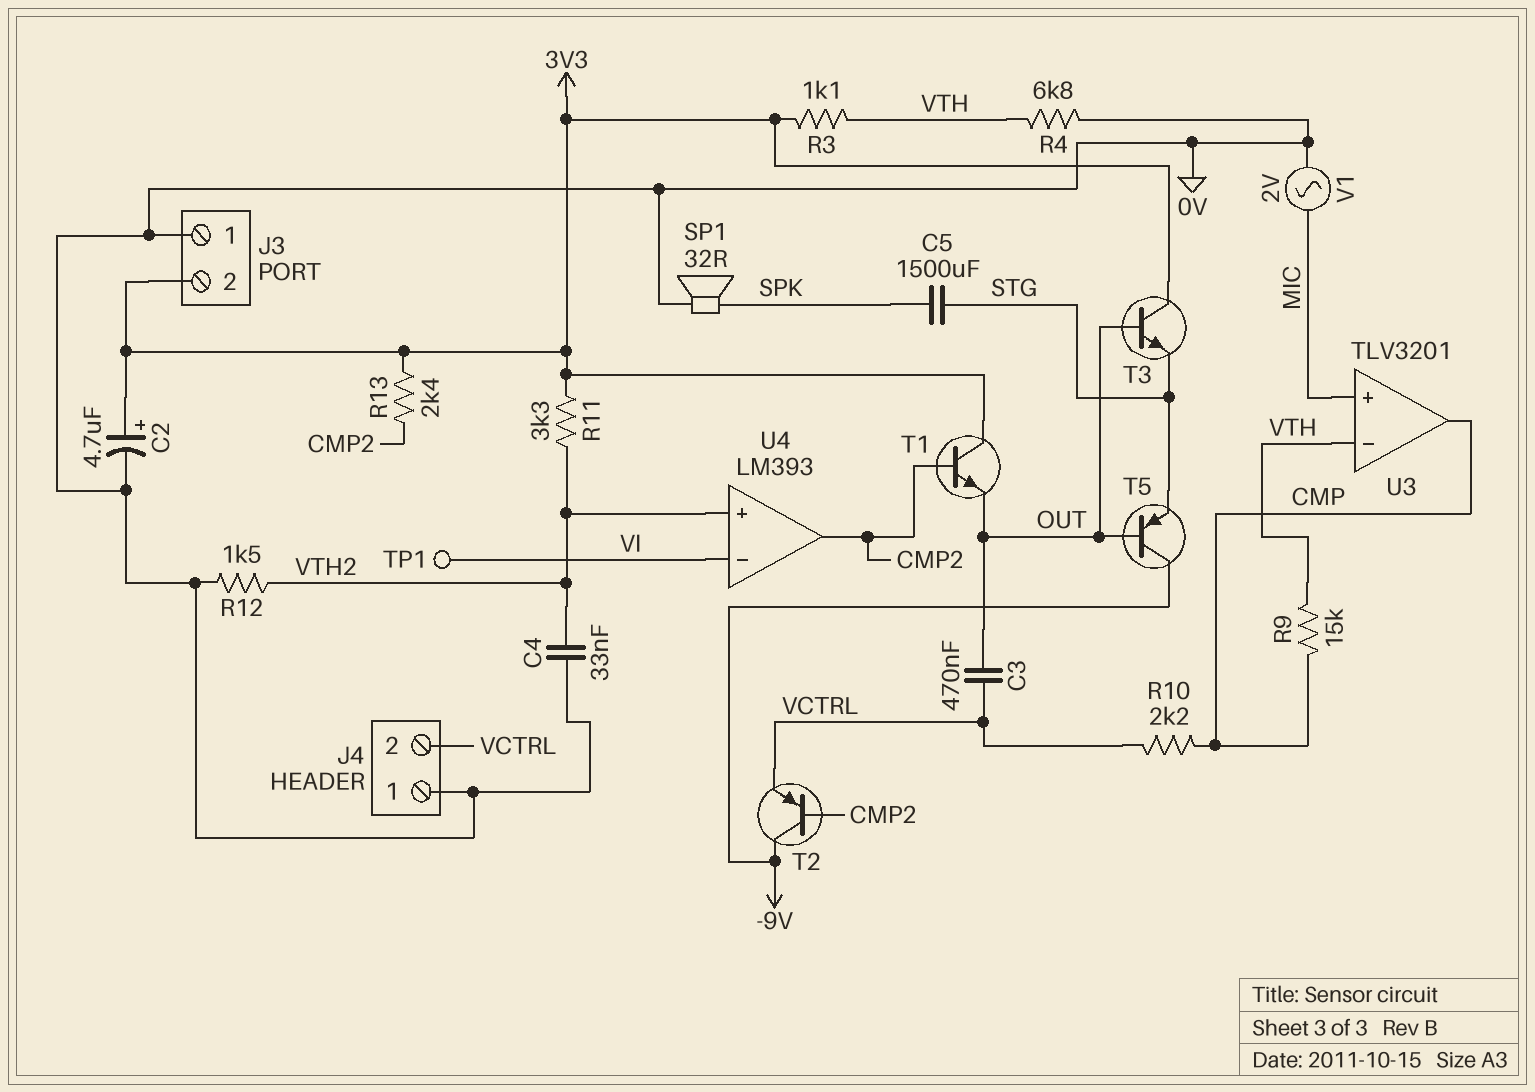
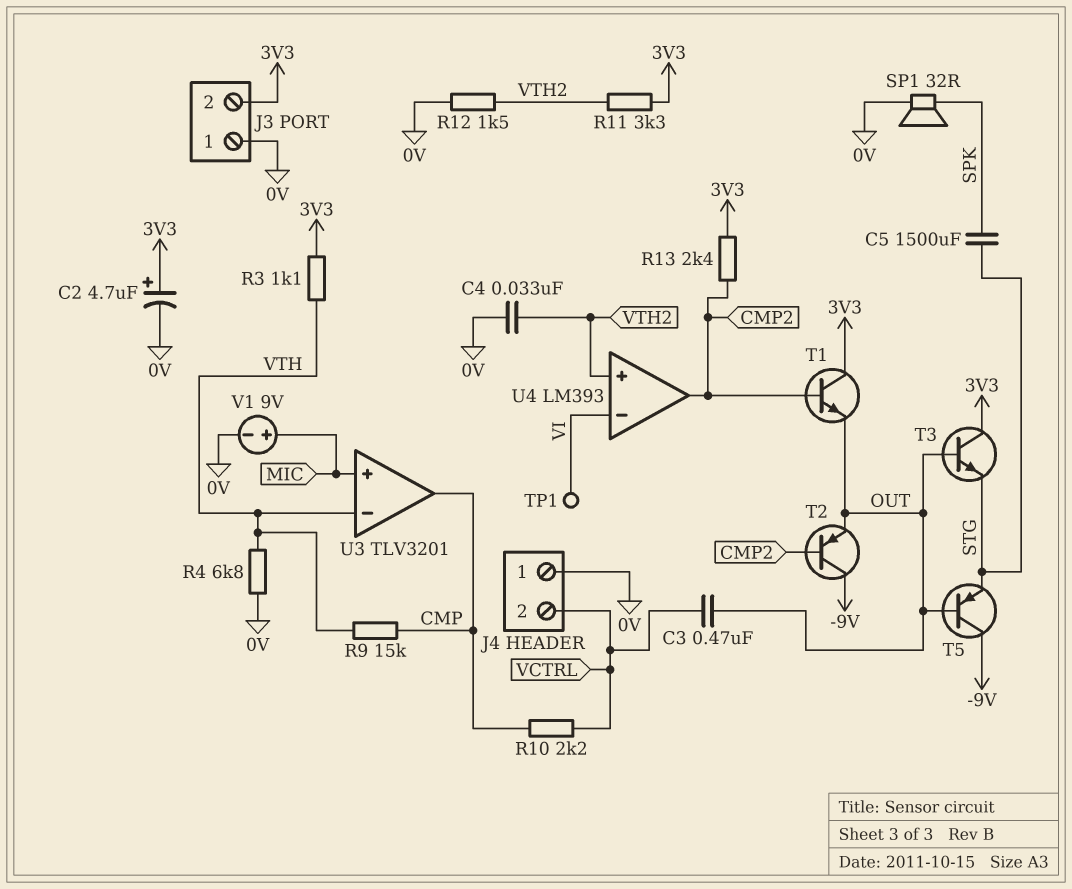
T2: PNP (B CMP2, C -9V, E VCTRL) -> PNP (B CMP2, C -9V, E OUT)
V1: AC 2V (0V, MIC) -> 9V (plus MIC, minus 0V)

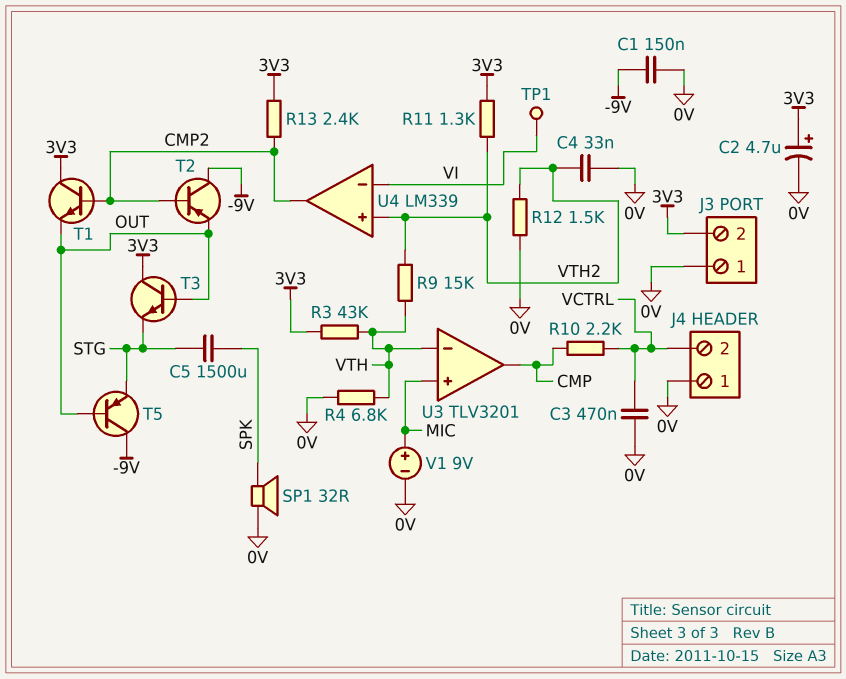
C1: none -> 150nF (-9V, 0V)
C3: 470nF (OUT, VCTRL) -> 470nF (0V, VCTRL)
R3: 1.1k (3V3, VTH) -> 43k (3V3, VTH)
R9: 15k (CMP, VTH) -> 15k (VTH, VTH2)
R11: 3.3k (3V3, VTH2) -> 1.3k (3V3, VTH2)
U4: LM393 -> LM339

